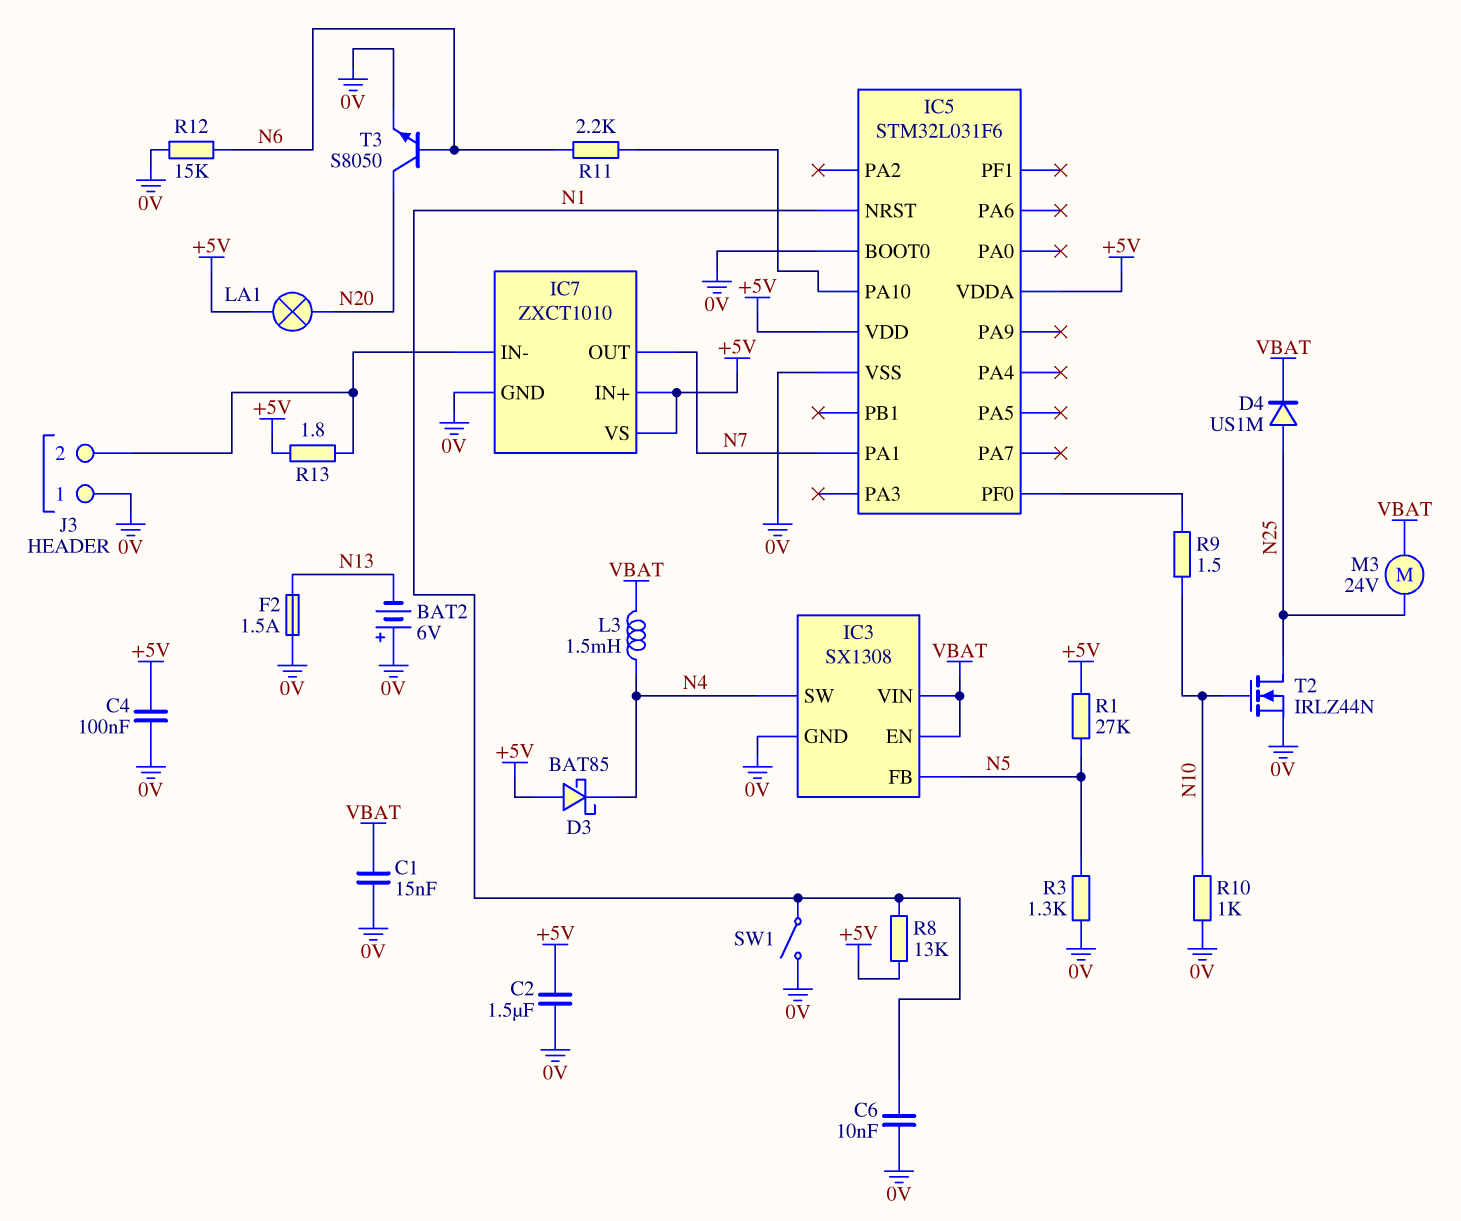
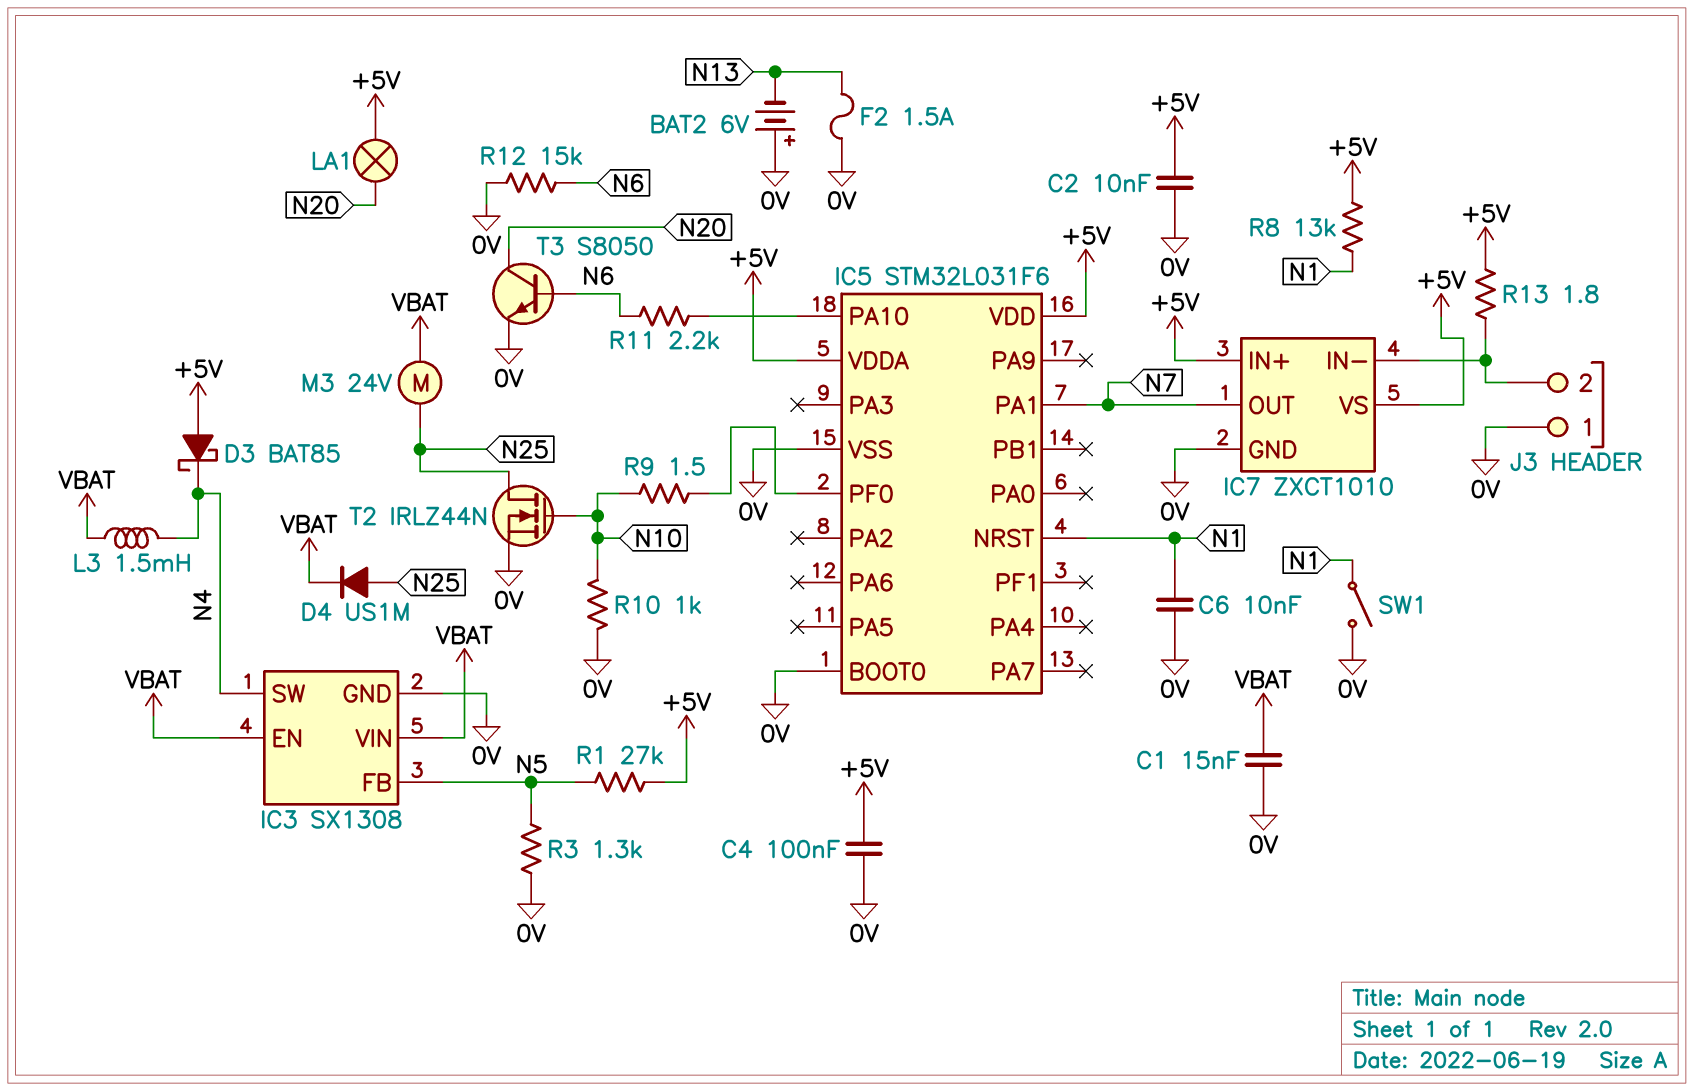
C2: 1.5uF (+5V, 0V) -> 10nF (+5V, 0V)

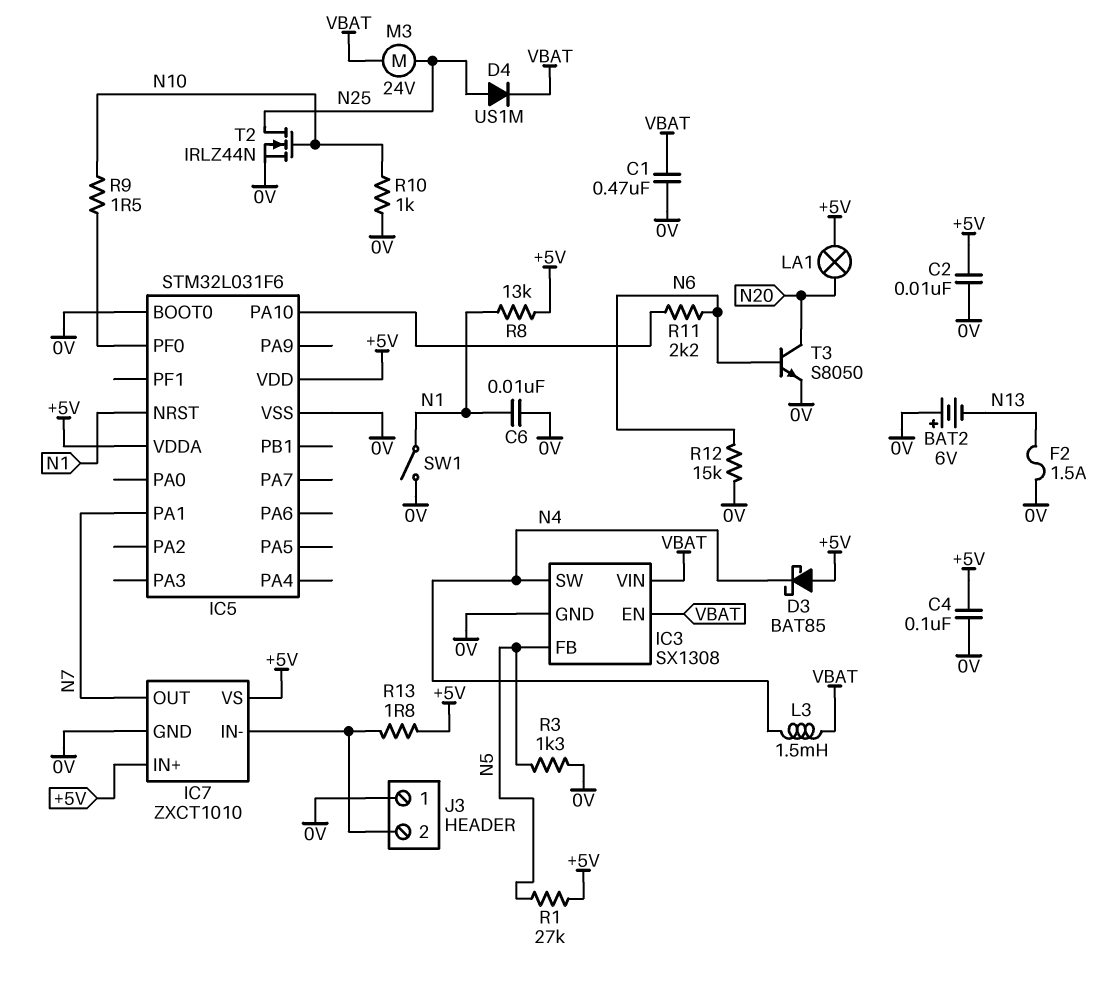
C1: 15nF (0V, VBAT) -> 470nF (0V, VBAT)

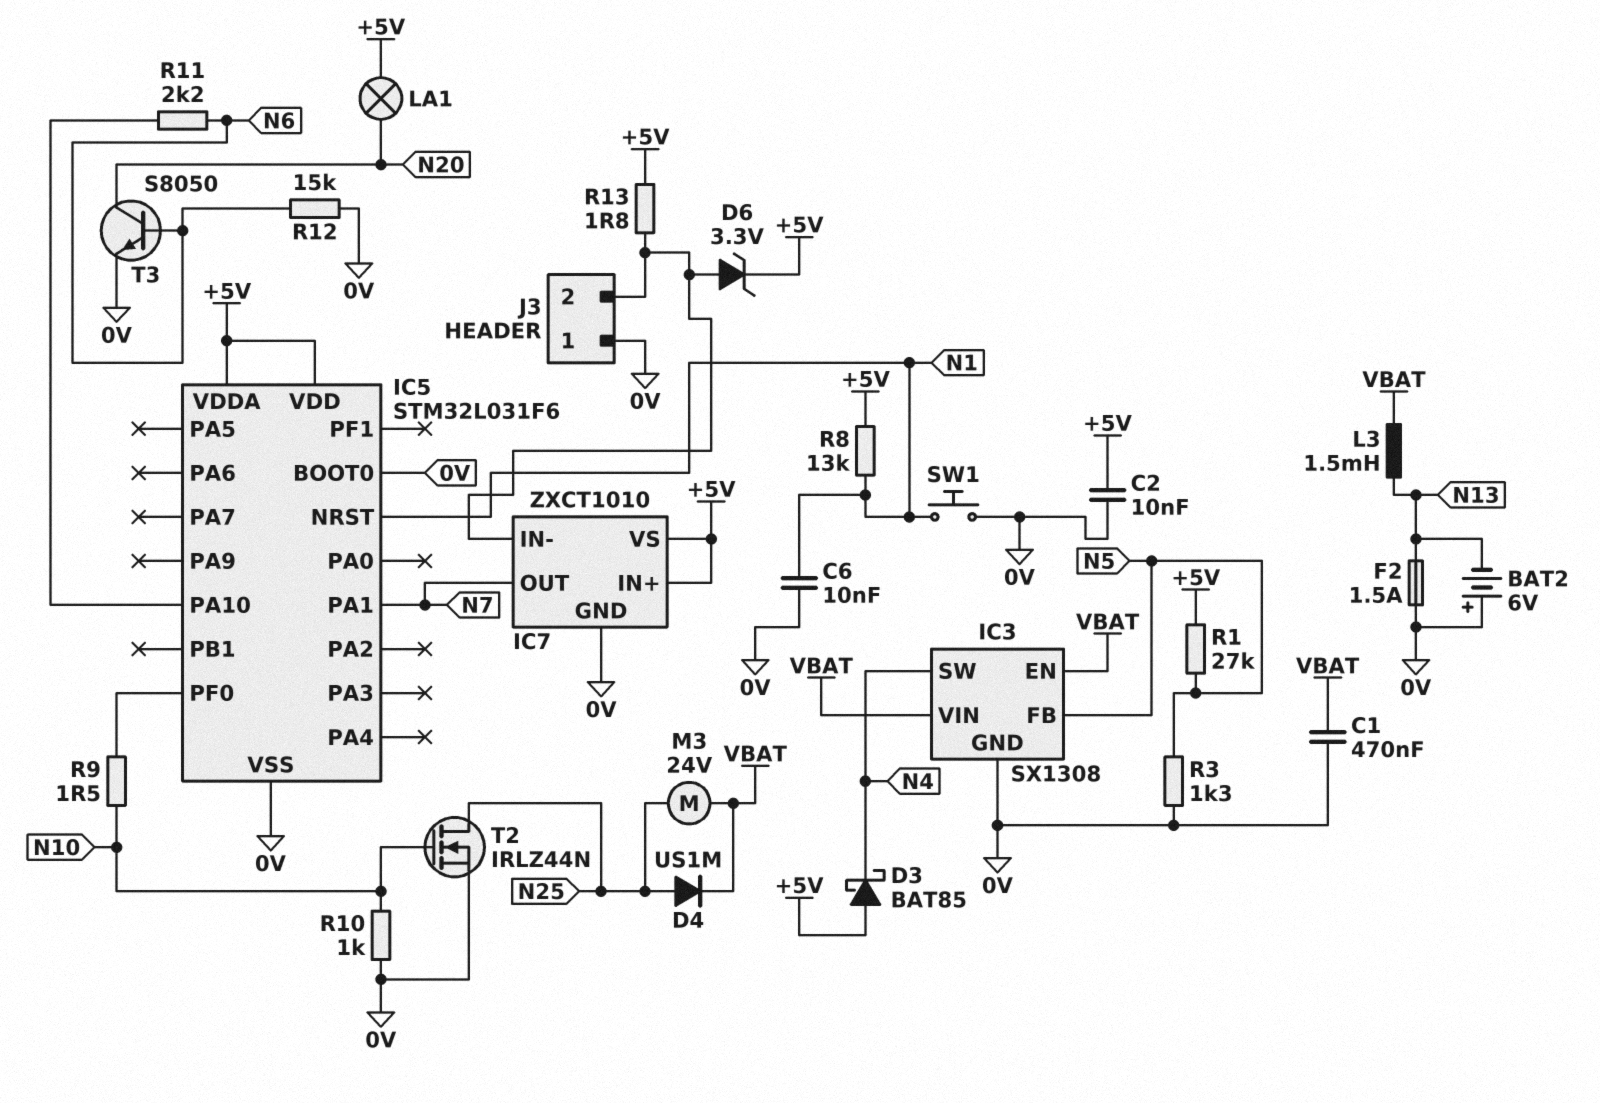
C4: 100nF (+5V, 0V) -> none
D6: none -> zener 3.3V (A IC7/IN-, K +5V)
L3: 1.5mH (N4, VBAT) -> 1.5mH (N13, VBAT)
SW1: switch (0V, N1) -> button (0V, N1)

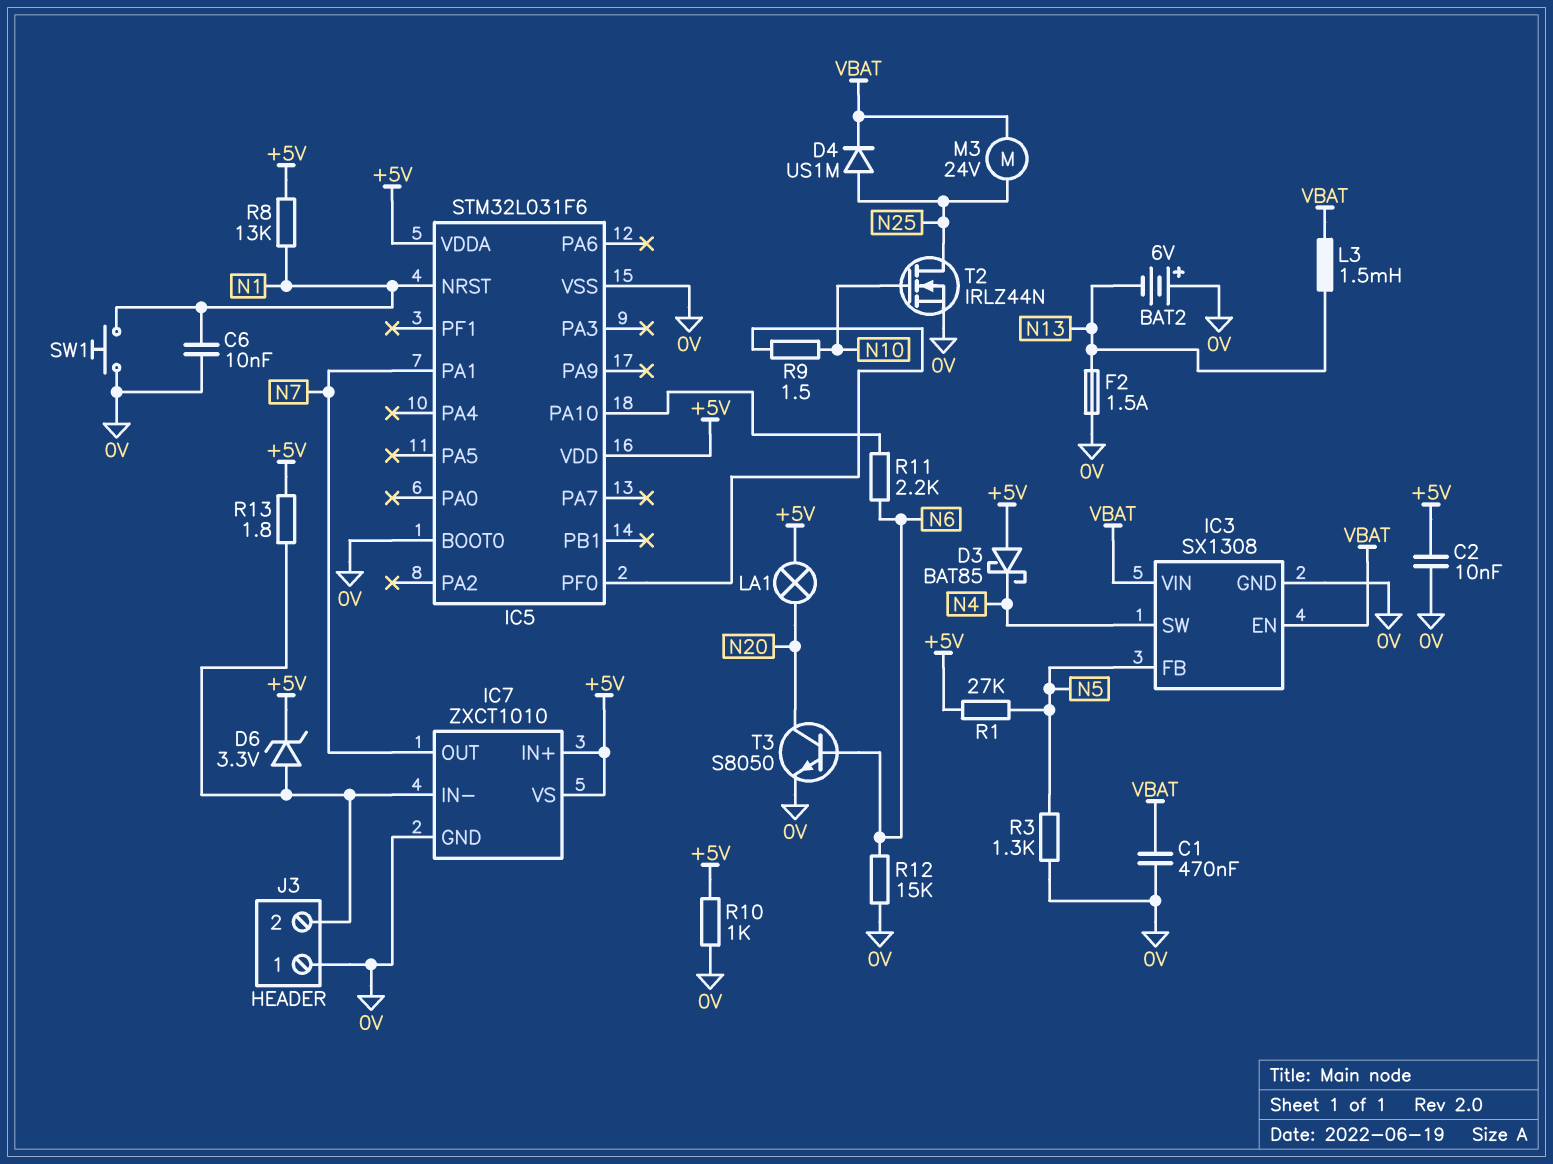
R10: 1k (0V, N10) -> 1k (+5V, 0V)

